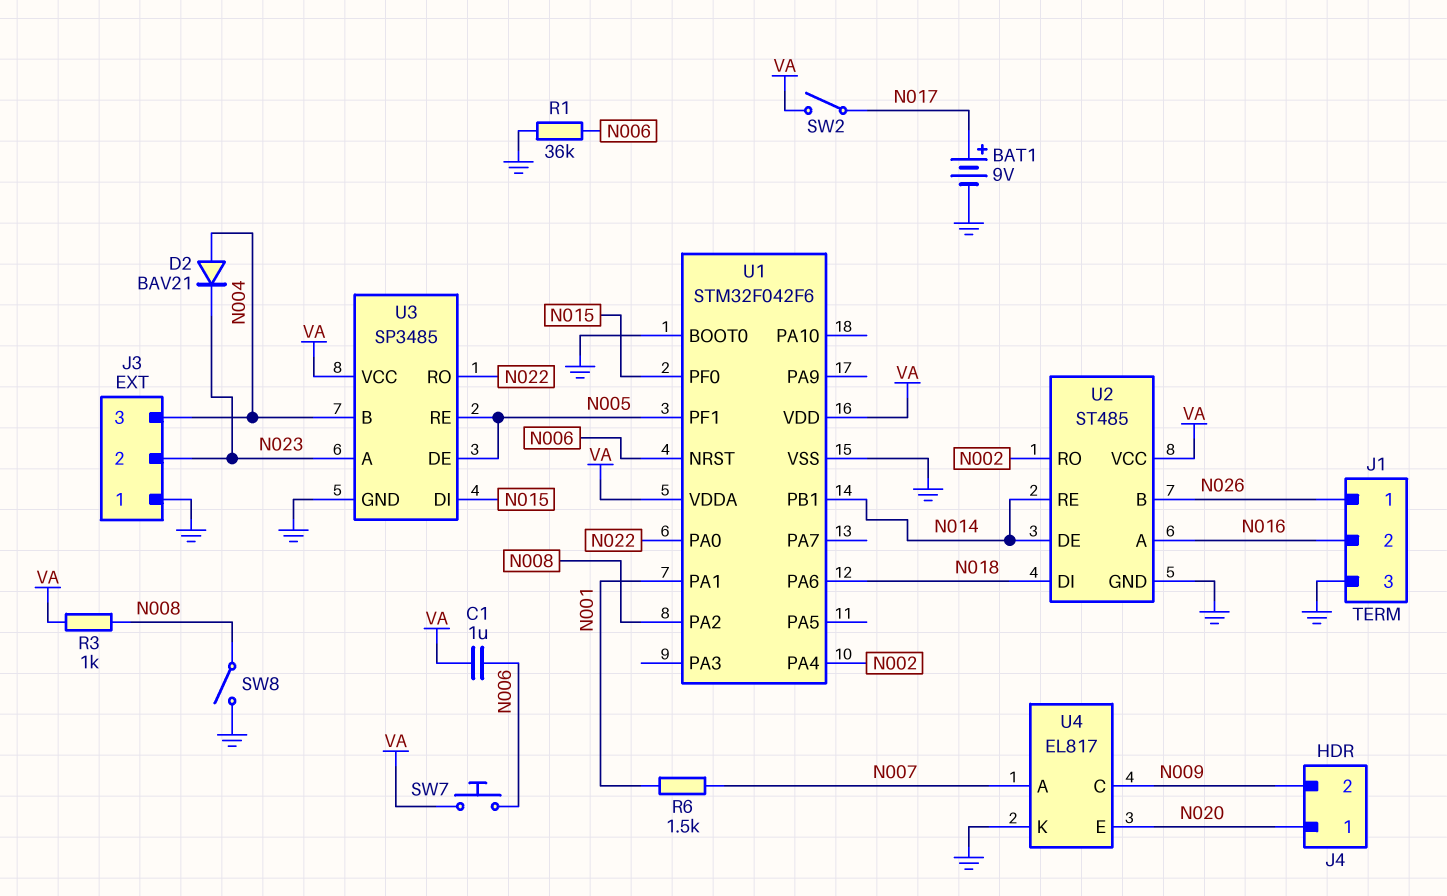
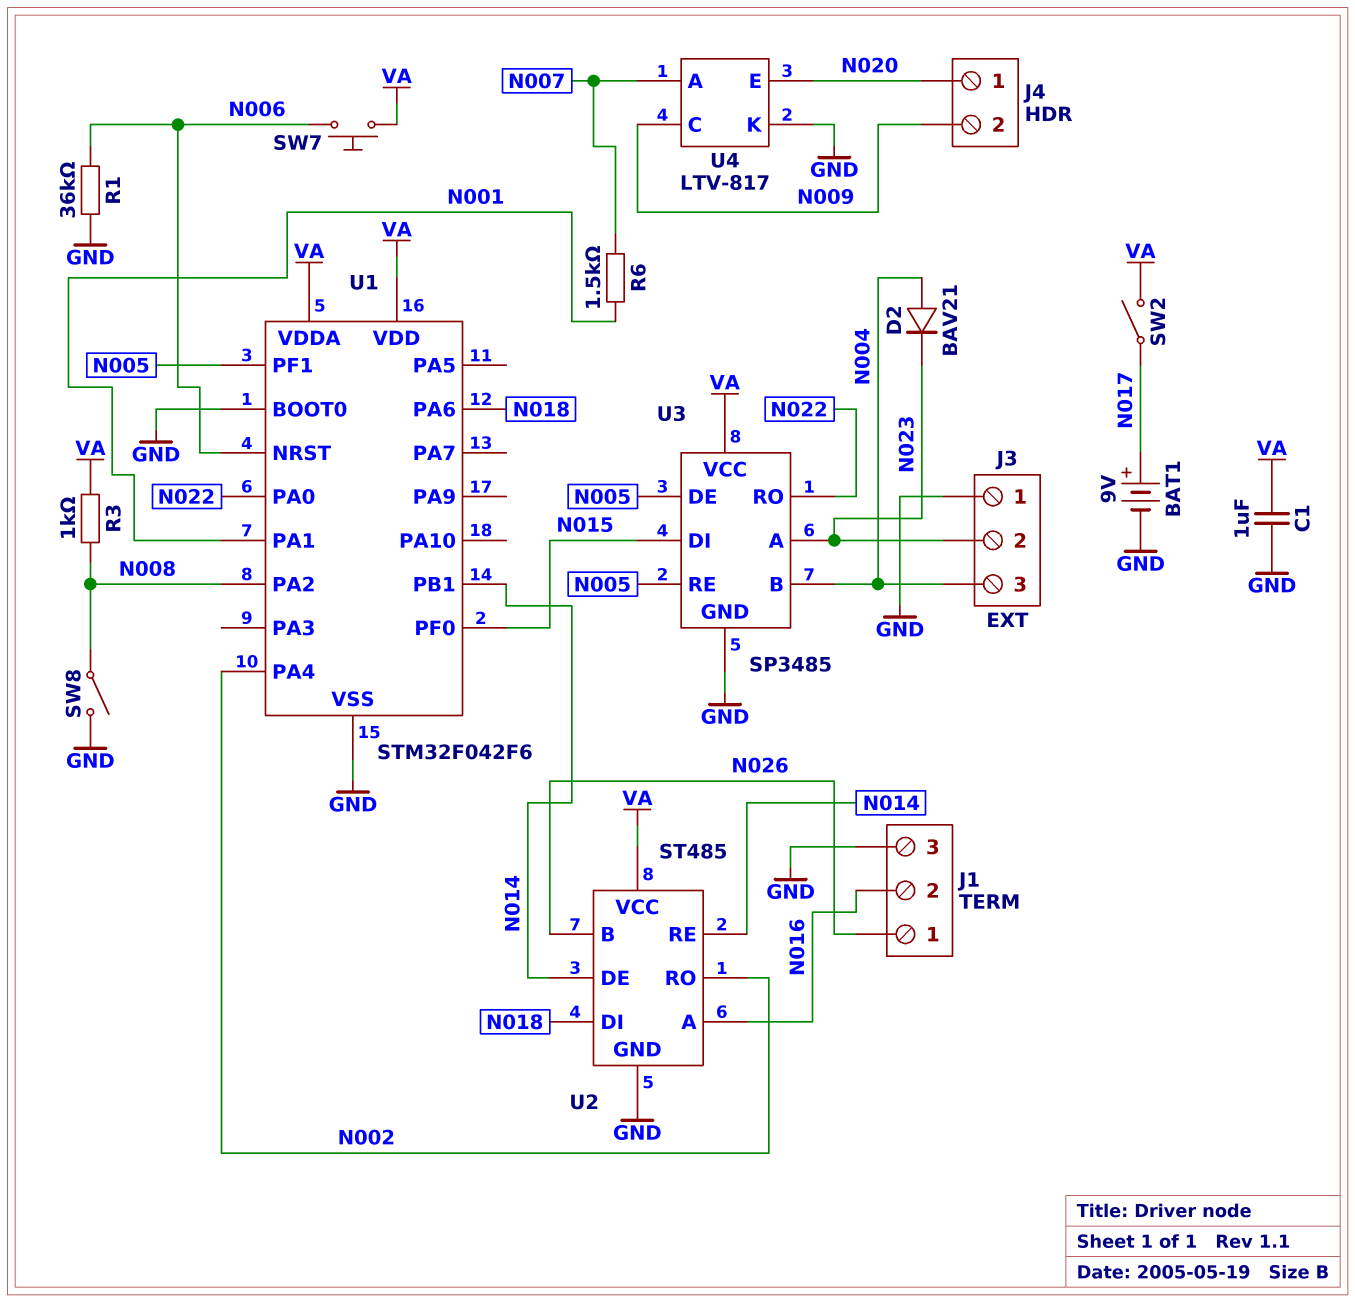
C1: 1uF (N006, VA) -> 1uF (GND, VA)
U4: EL817 -> LTV-817

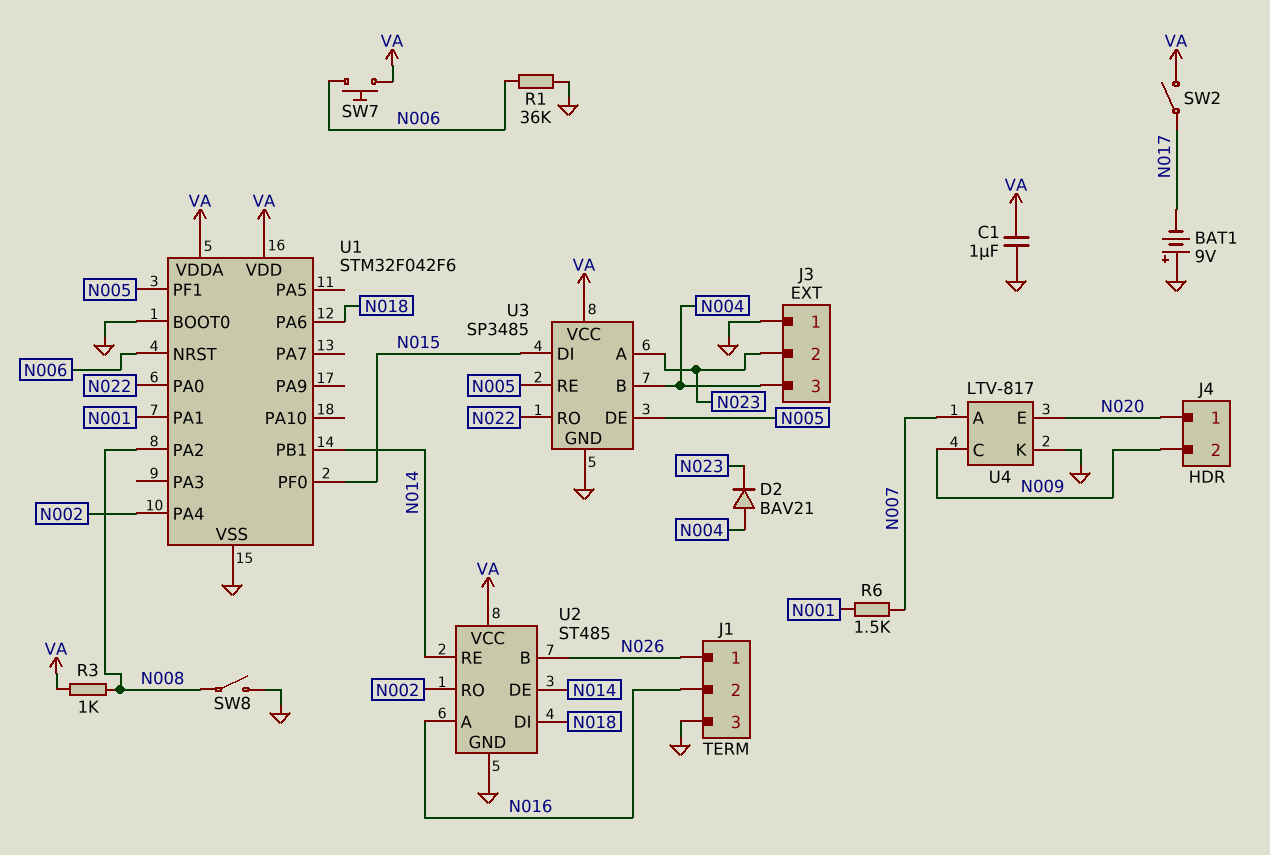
BAT1: 9V (plus N017, minus GND) -> 9V (plus GND, minus N017)

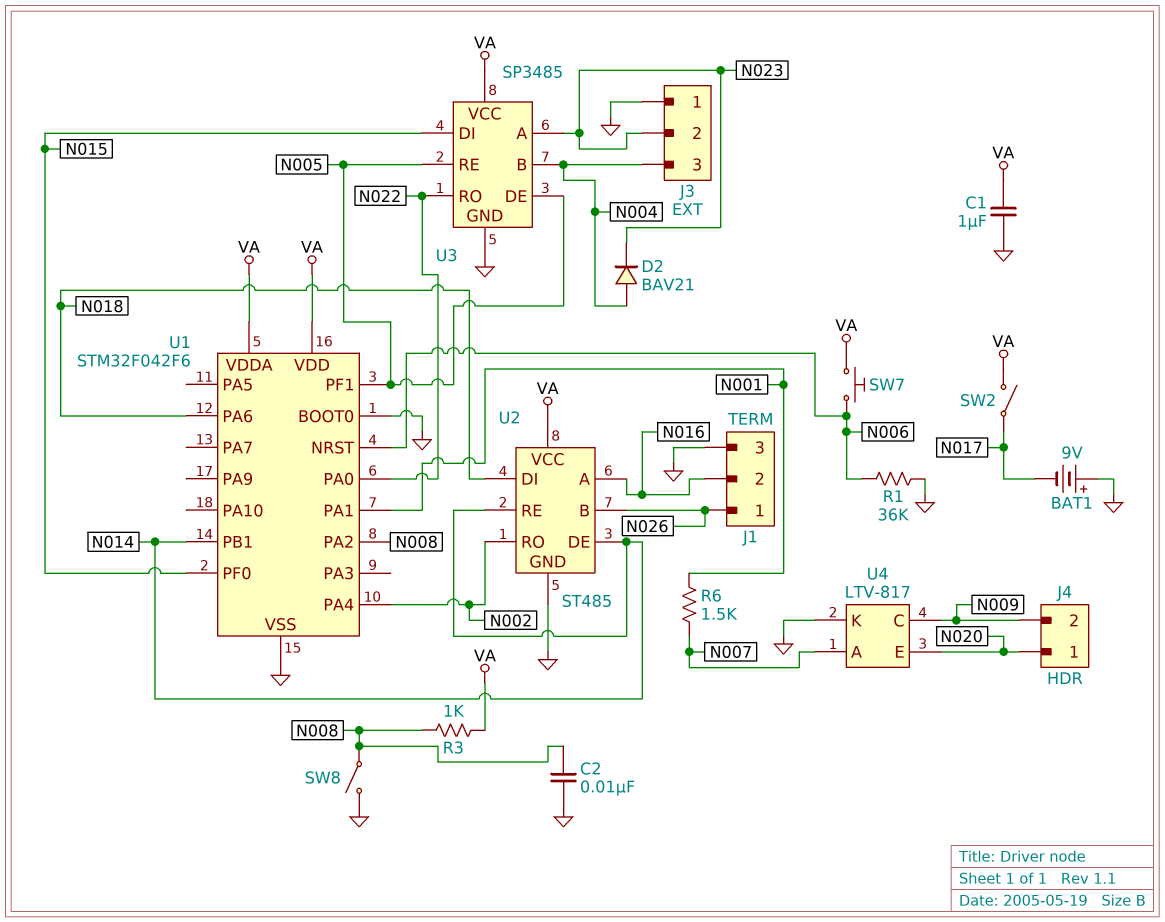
C2: none -> 10nF (GND, N008)

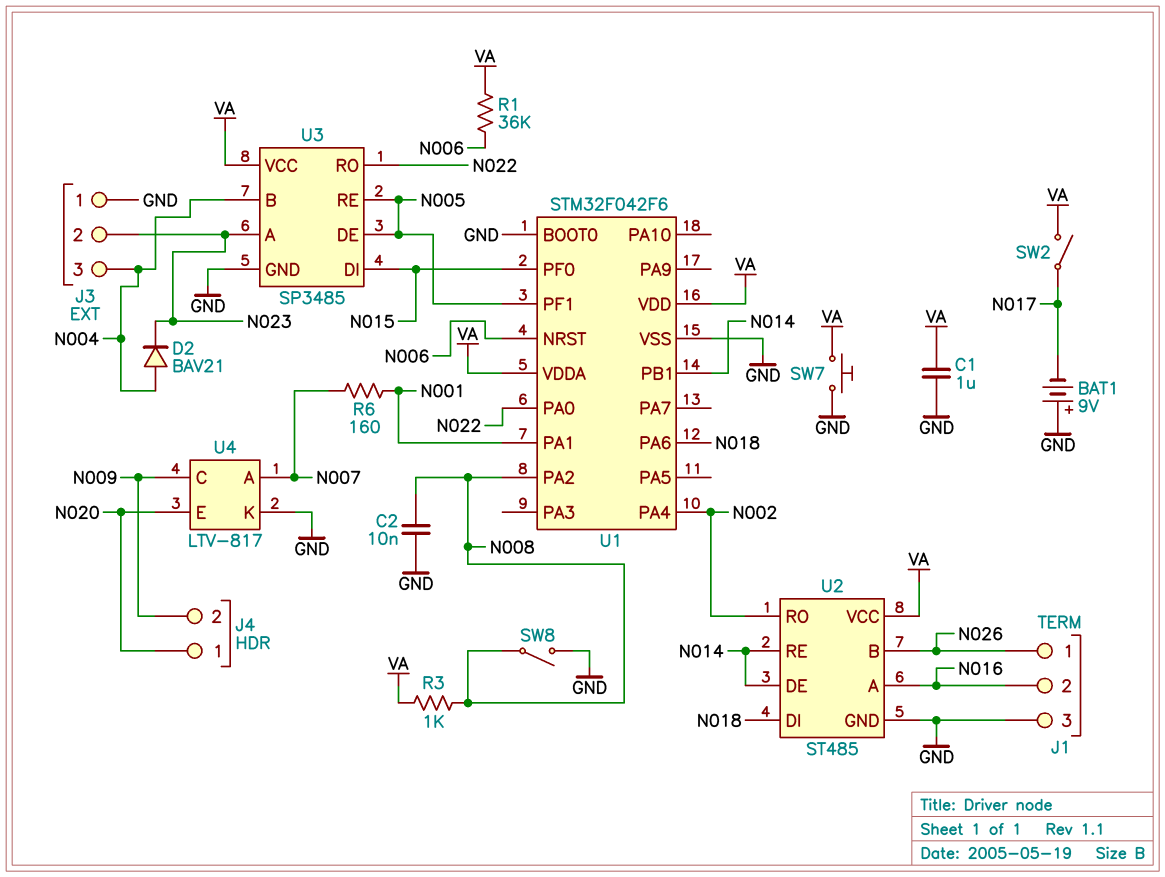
R1: 36k (GND, N006) -> 36k (N006, VA)
R6: 1.5k (N001, N007) -> 160 (N001, N007)
SW7: button (N006, VA) -> button (GND, VA)

